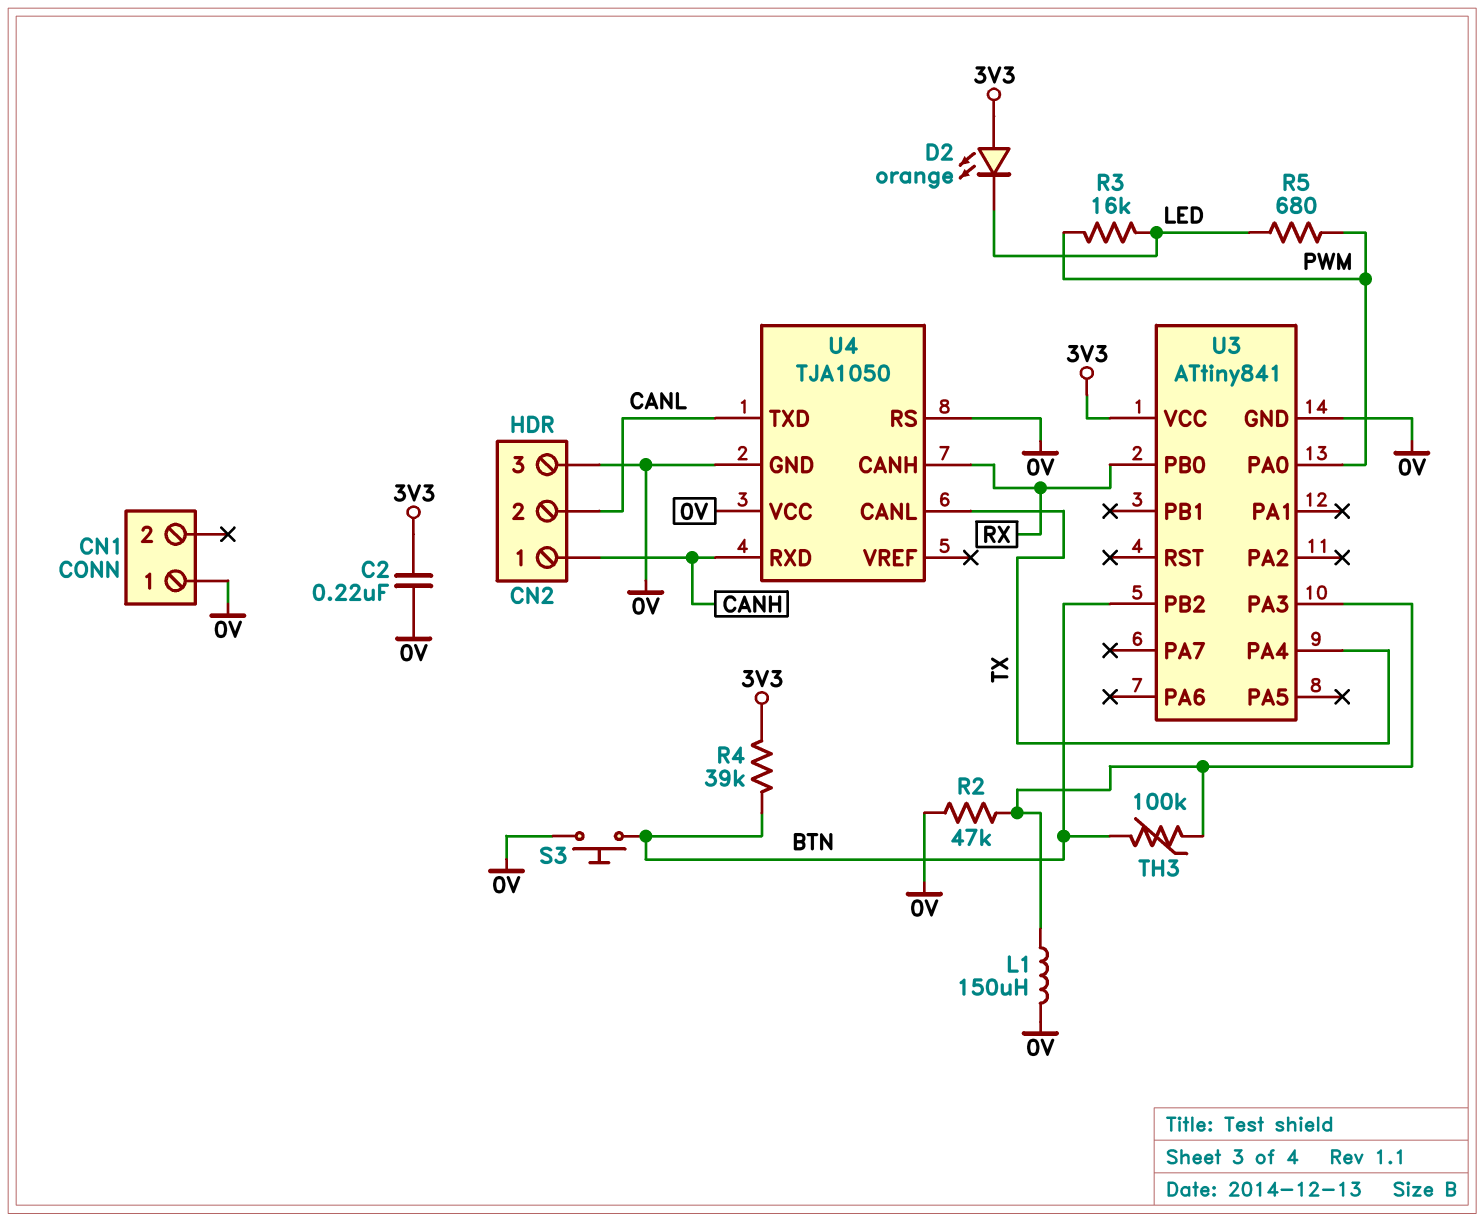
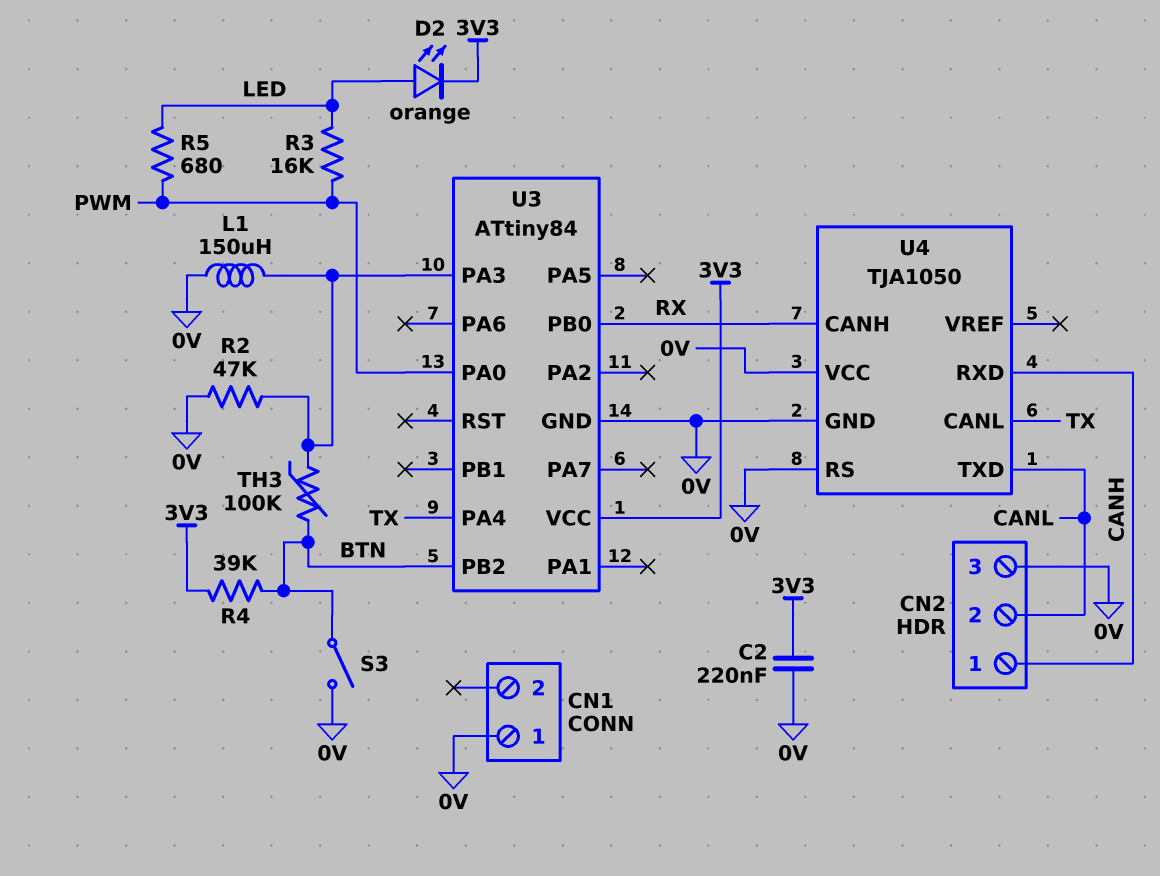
D2: LED orange (A 3V3, K LED) -> LED orange (A LED, K 3V3)
S3: button (0V, BTN) -> switch (0V, BTN)
U3: ATtiny841 -> ATtiny84

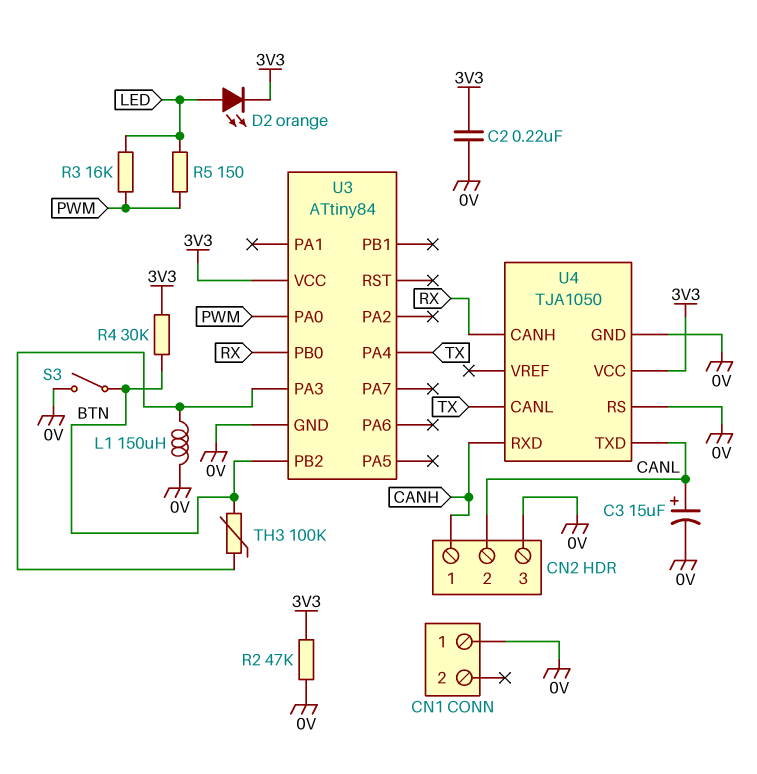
C3: none -> 15uF (plus CANL, minus 0V)
R2: 47k (0V, U3/PA3) -> 47k (0V, 3V3)
R4: 39k (3V3, BTN) -> 30k (3V3, BTN)
R5: 680 (LED, PWM) -> 150 (LED, PWM)
U4 pin VCC: 0V -> 3V3

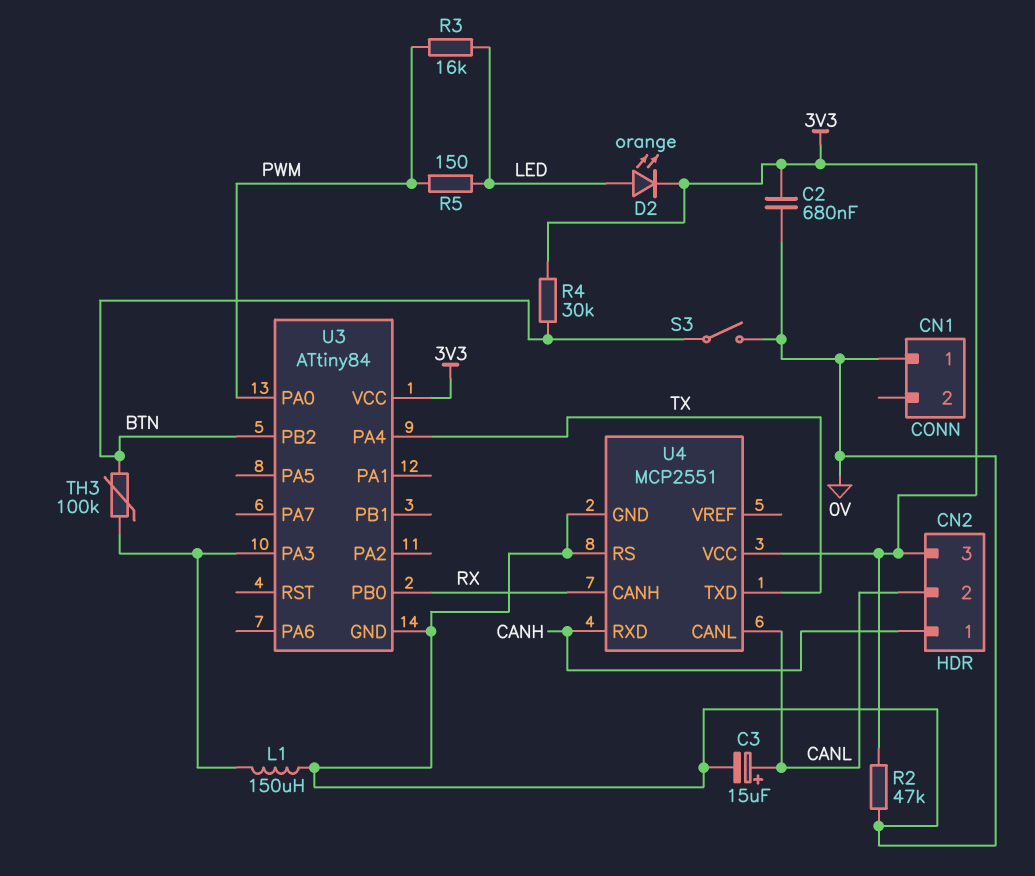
C2: 220nF (0V, 3V3) -> 680nF (0V, 3V3)
CN2 pin 3: 0V -> 3V3
U4: TJA1050 -> MCP2551
U4 pin CANL: TX -> CANL
U4 pin TXD: CANL -> TX

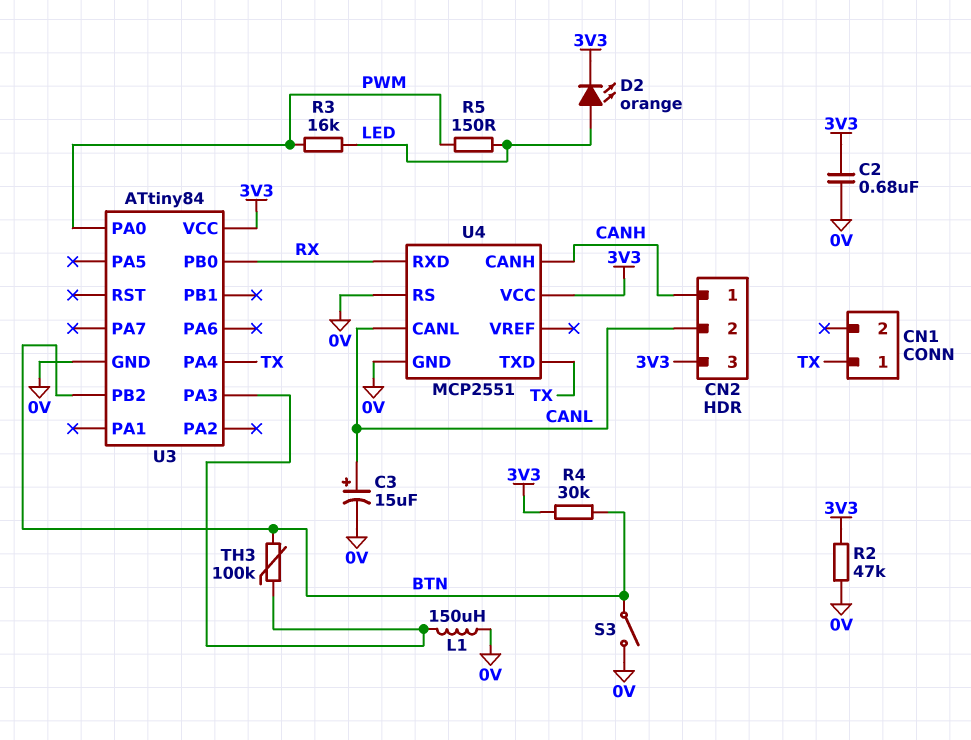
CN1 pin 1: 0V -> TX
U4 pin CANH: RX -> CANH
U4 pin RXD: CANH -> RX

